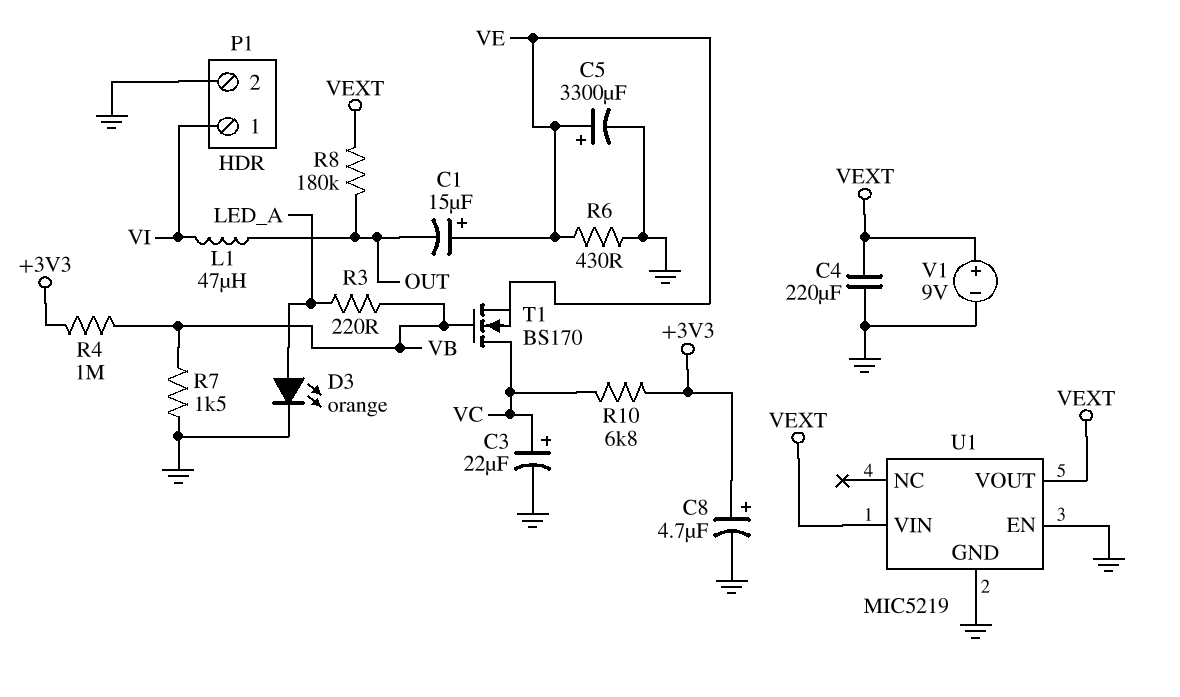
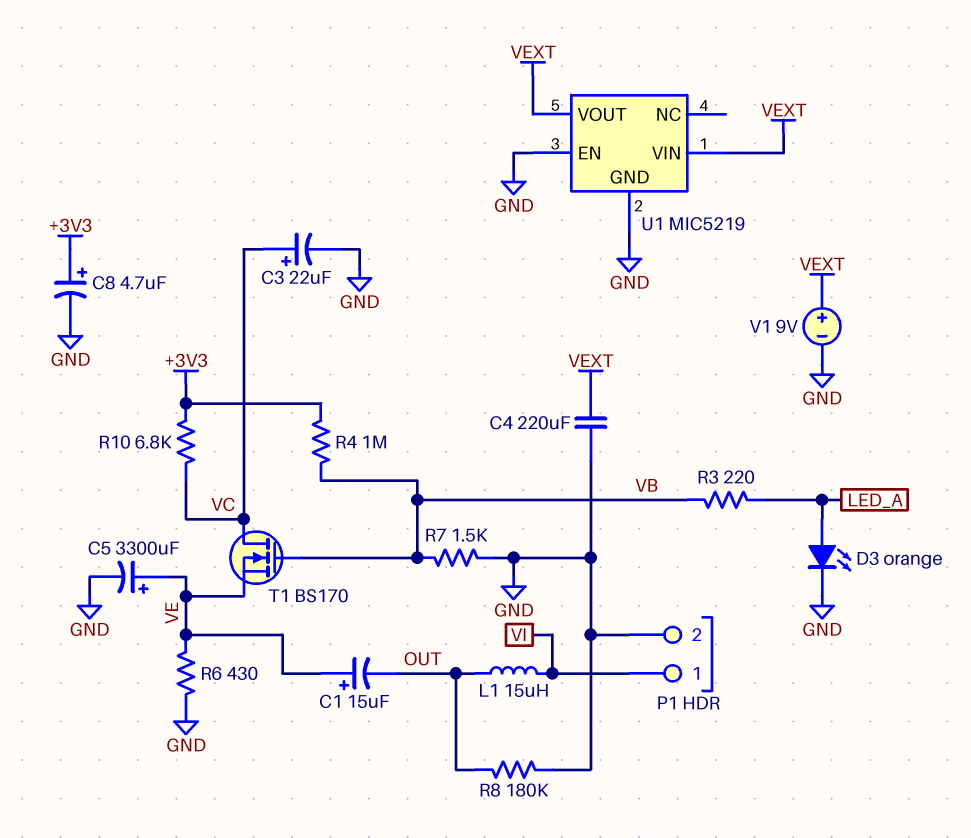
L1: 47uH (OUT, VI) -> 15uH (OUT, VI)
R8: 180k (OUT, VEXT) -> 180k (GND, OUT)

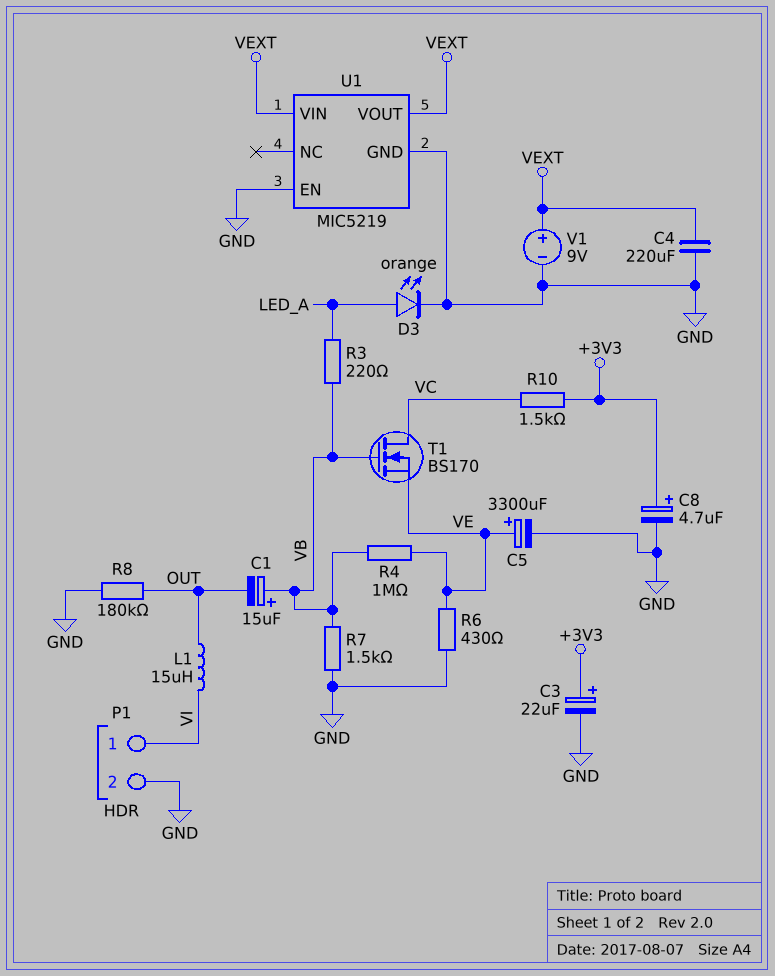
C1: 15uF (plus VE, minus OUT) -> 15uF (plus VB, minus OUT)
C3: 22uF (plus VC, minus GND) -> 22uF (plus +3V3, minus GND)
R4: 1M (+3V3, VB) -> 1M (VB, VE)
R10: 6.8k (+3V3, VC) -> 1.5k (+3V3, VC)

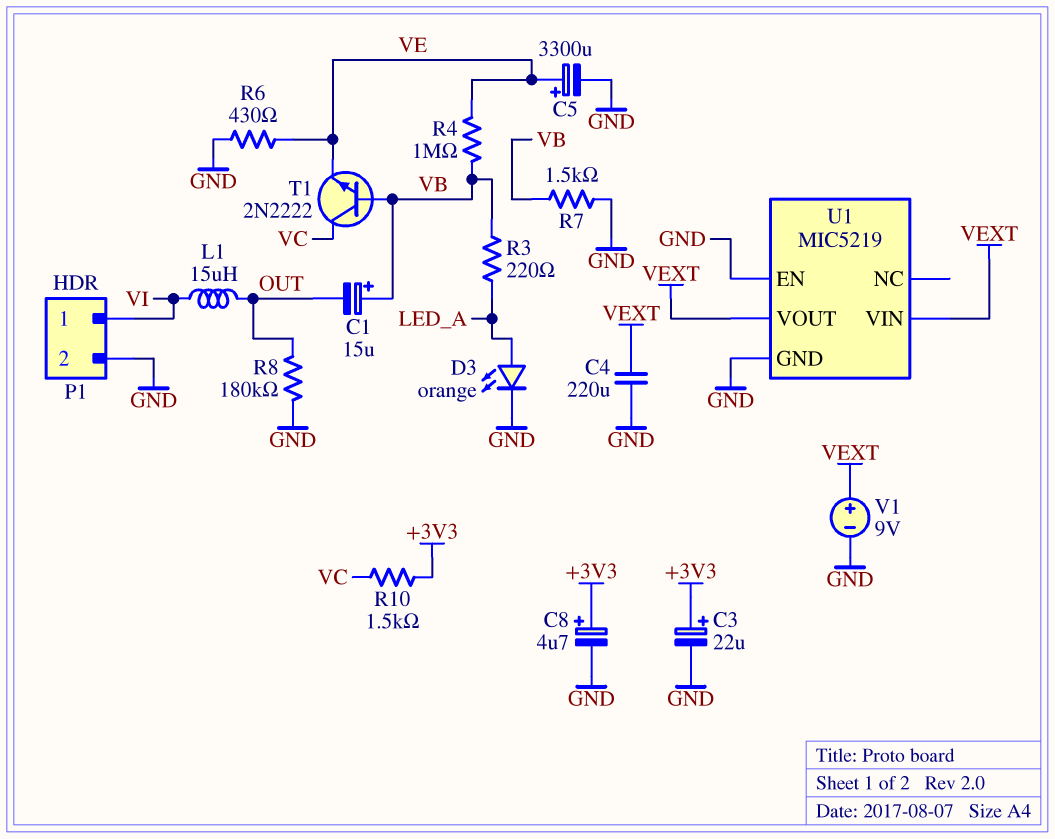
T1: NMOS BS170 (G VB, D VC, S VE) -> NPN 2N2222 (B VB, C VC, E VE)

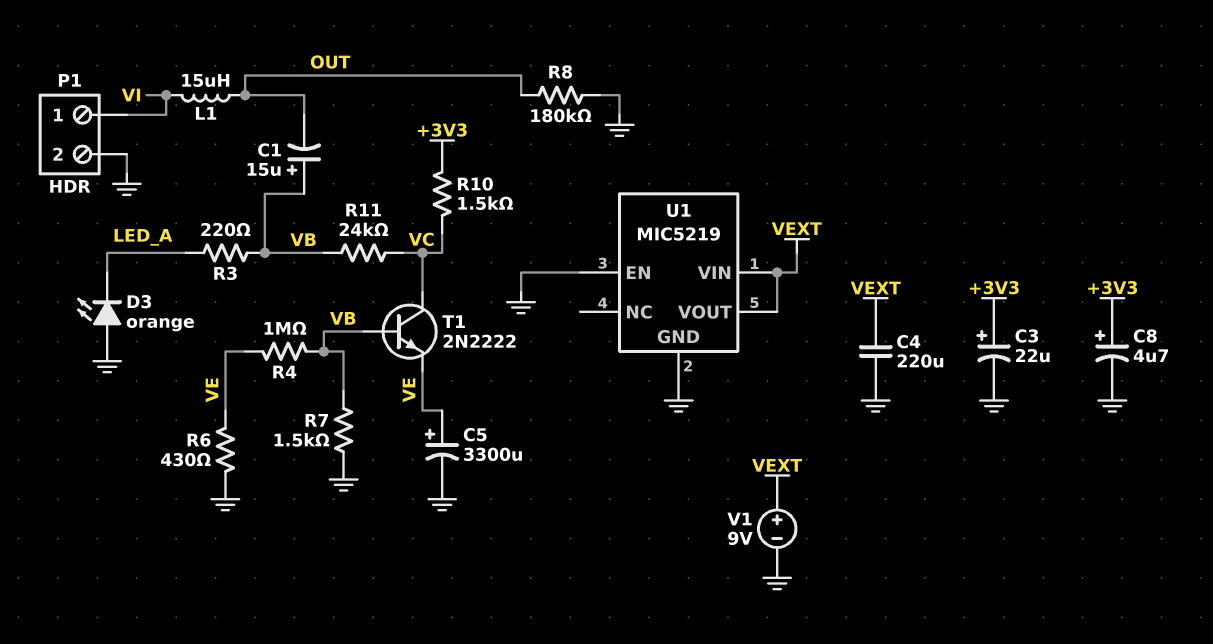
D3: LED orange (A LED_A, K GND) -> LED orange (A GND, K LED_A)
R11: none -> 24k (VB, VC)

